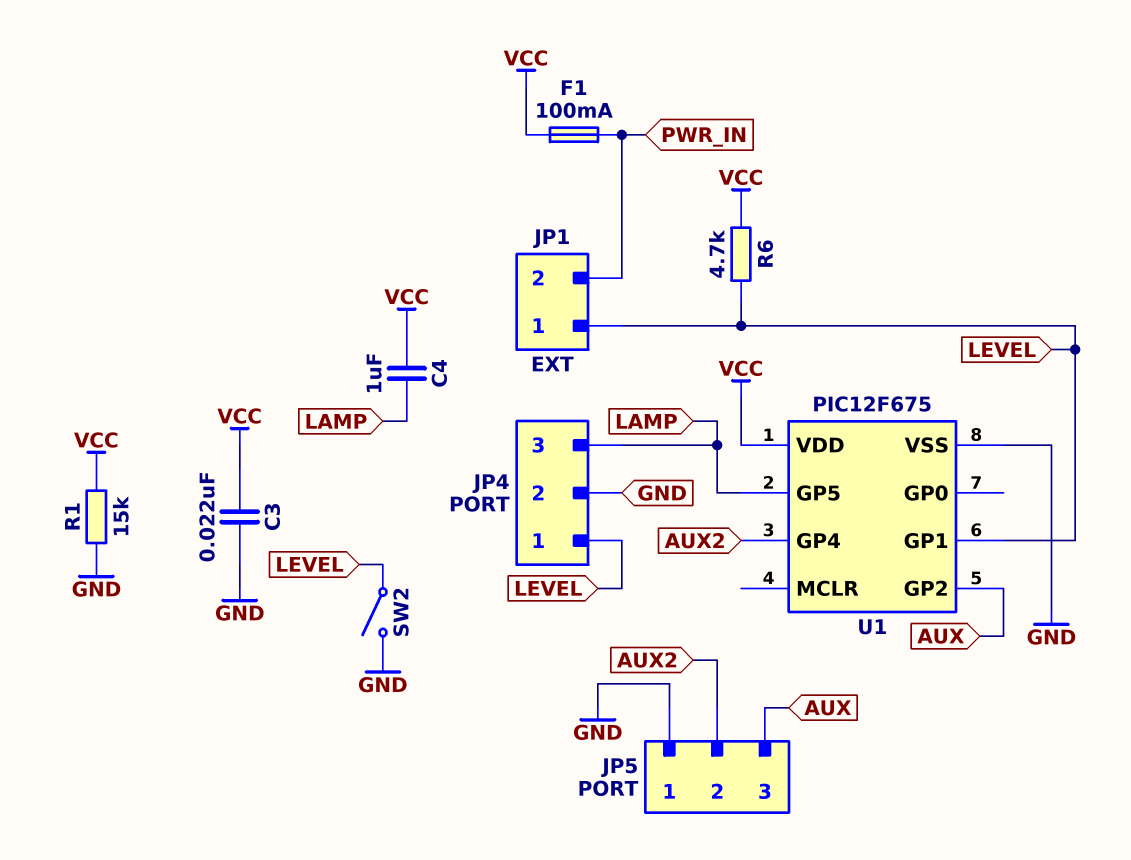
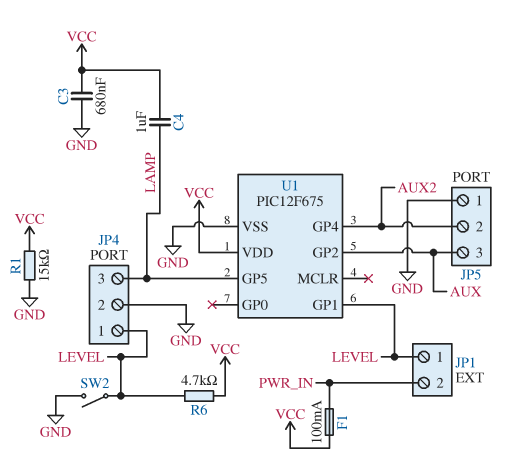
C3: 22nF (GND, VCC) -> 680nF (GND, VCC)

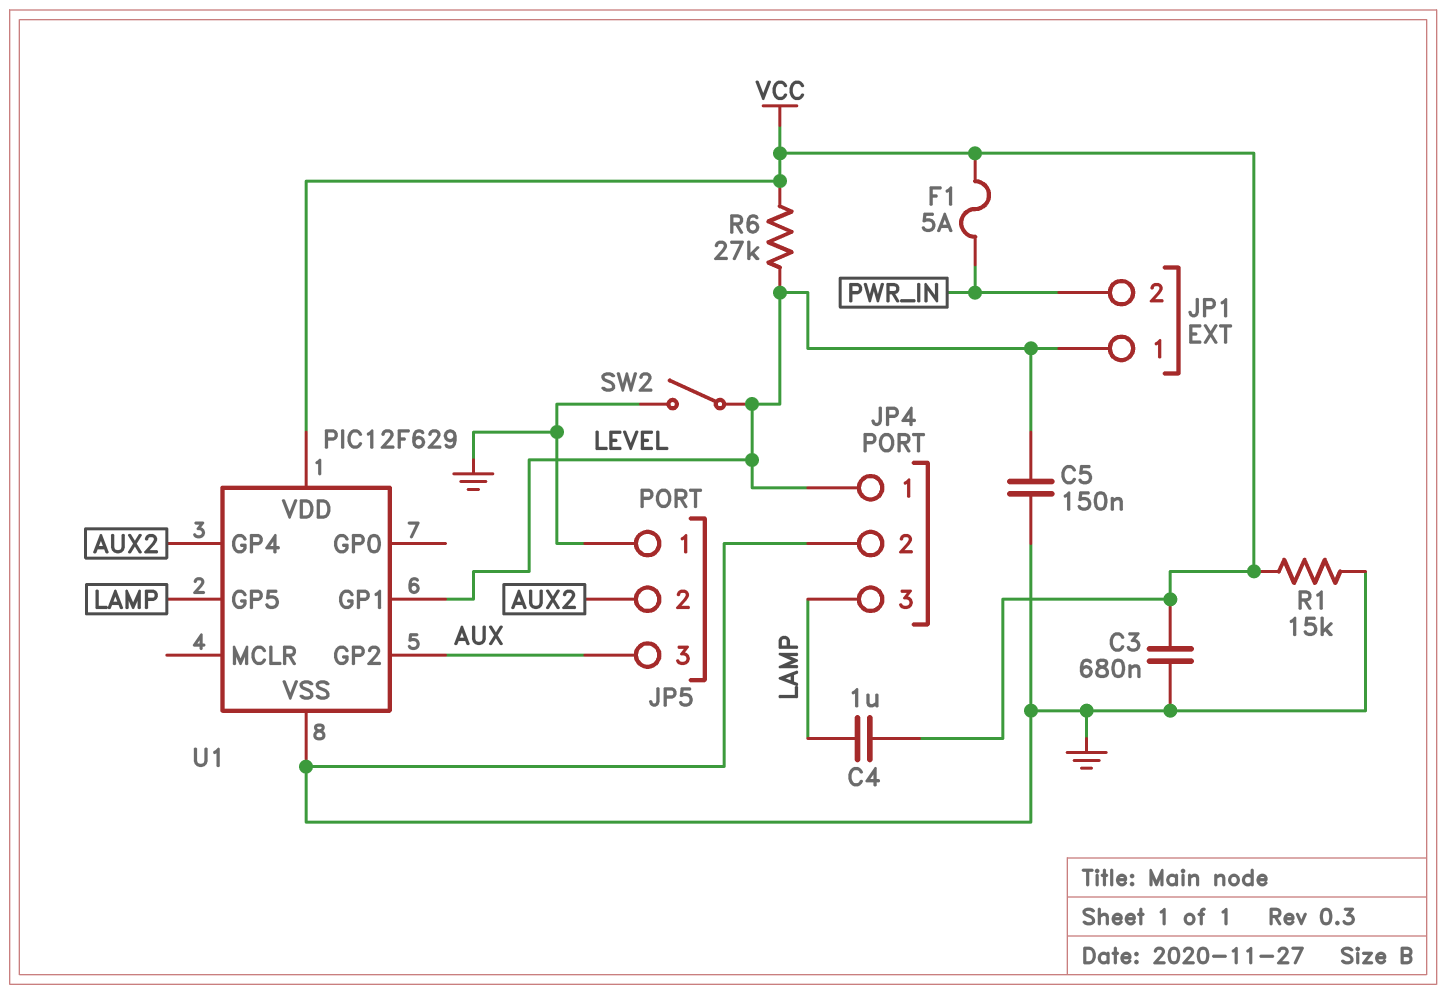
C5: none -> 150nF (GND, LEVEL)
F1: 100mA (PWR_IN, VCC) -> 5A (PWR_IN, VCC)
R6: 4.7k (LEVEL, VCC) -> 27k (LEVEL, VCC)
U1: PIC12F675 -> PIC12F629

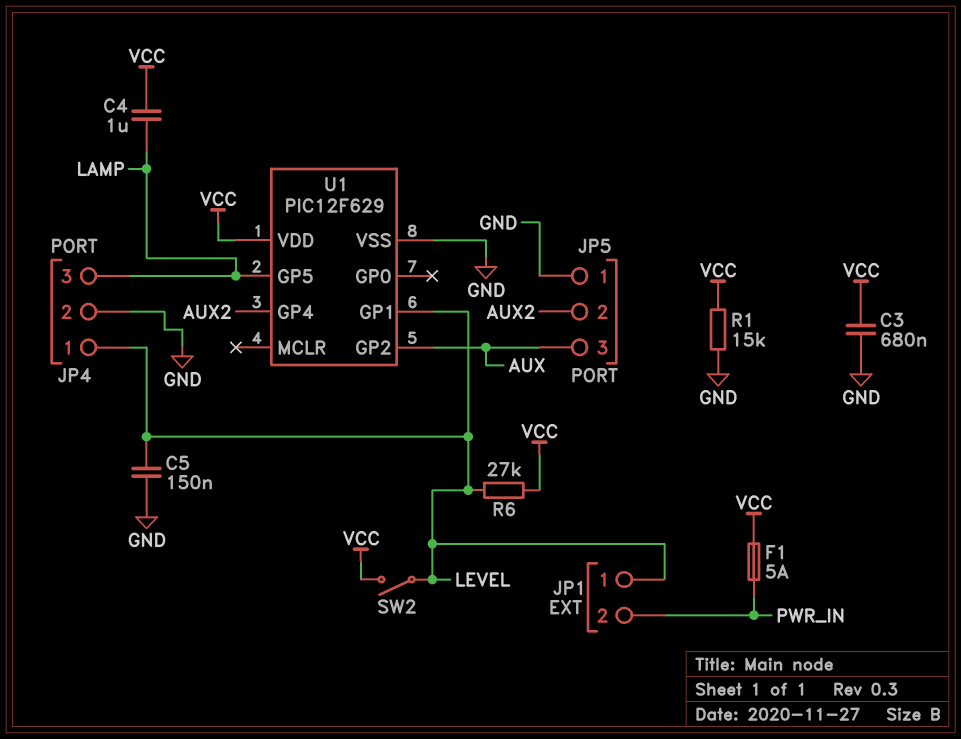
SW2: switch (GND, LEVEL) -> switch (LEVEL, VCC)

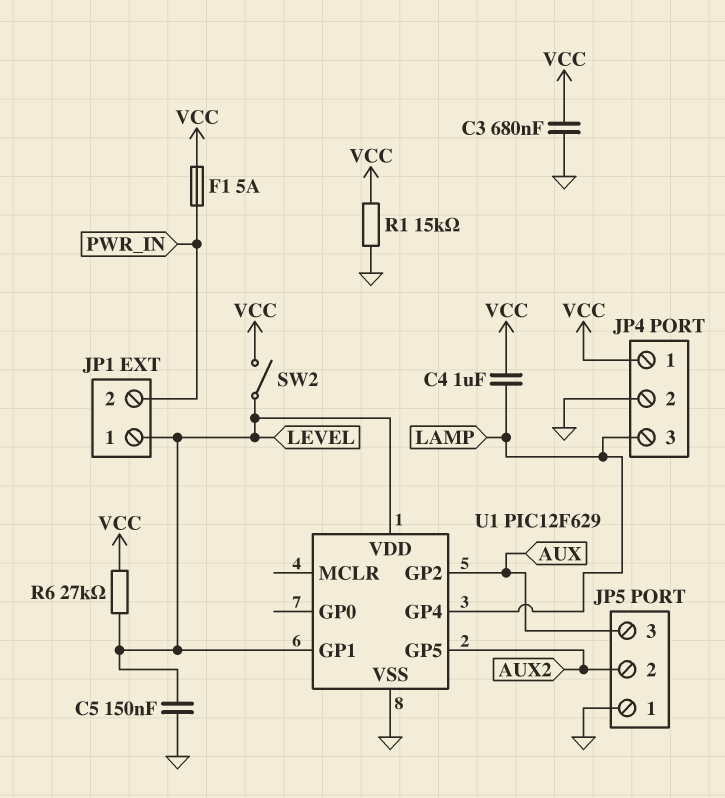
JP4 pin 1: LEVEL -> VCC
U1 pin GP4: AUX2 -> LAMP
U1 pin GP5: LAMP -> AUX2
U1 pin VDD: VCC -> LEVEL

